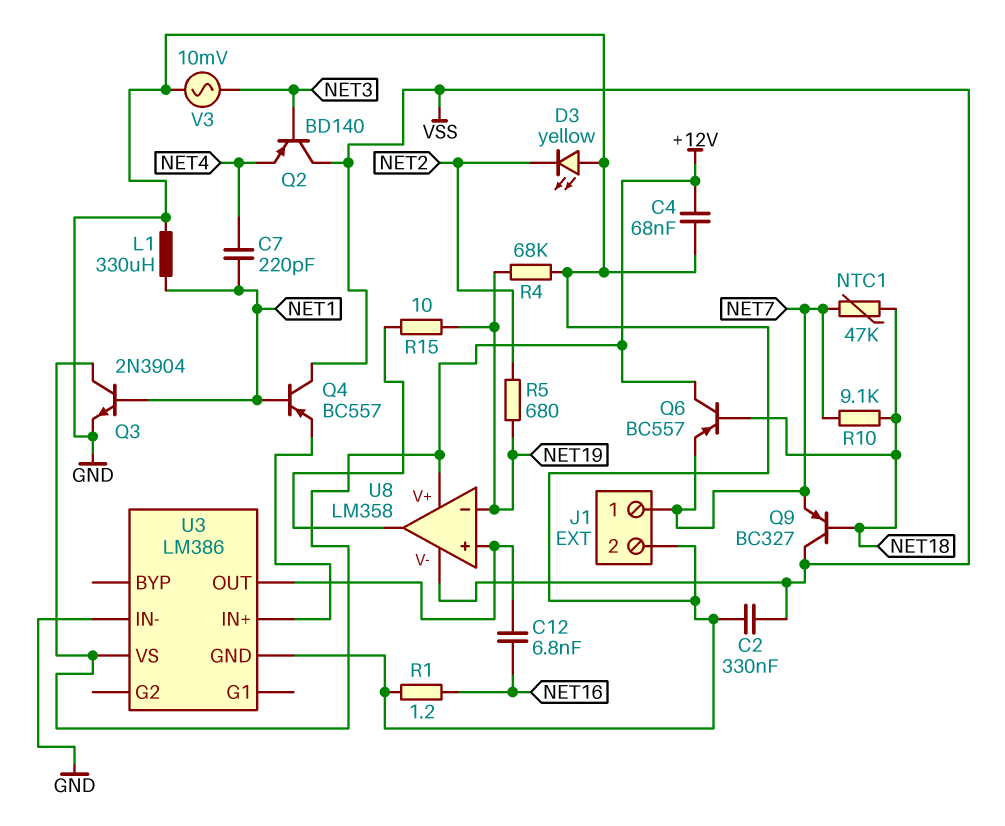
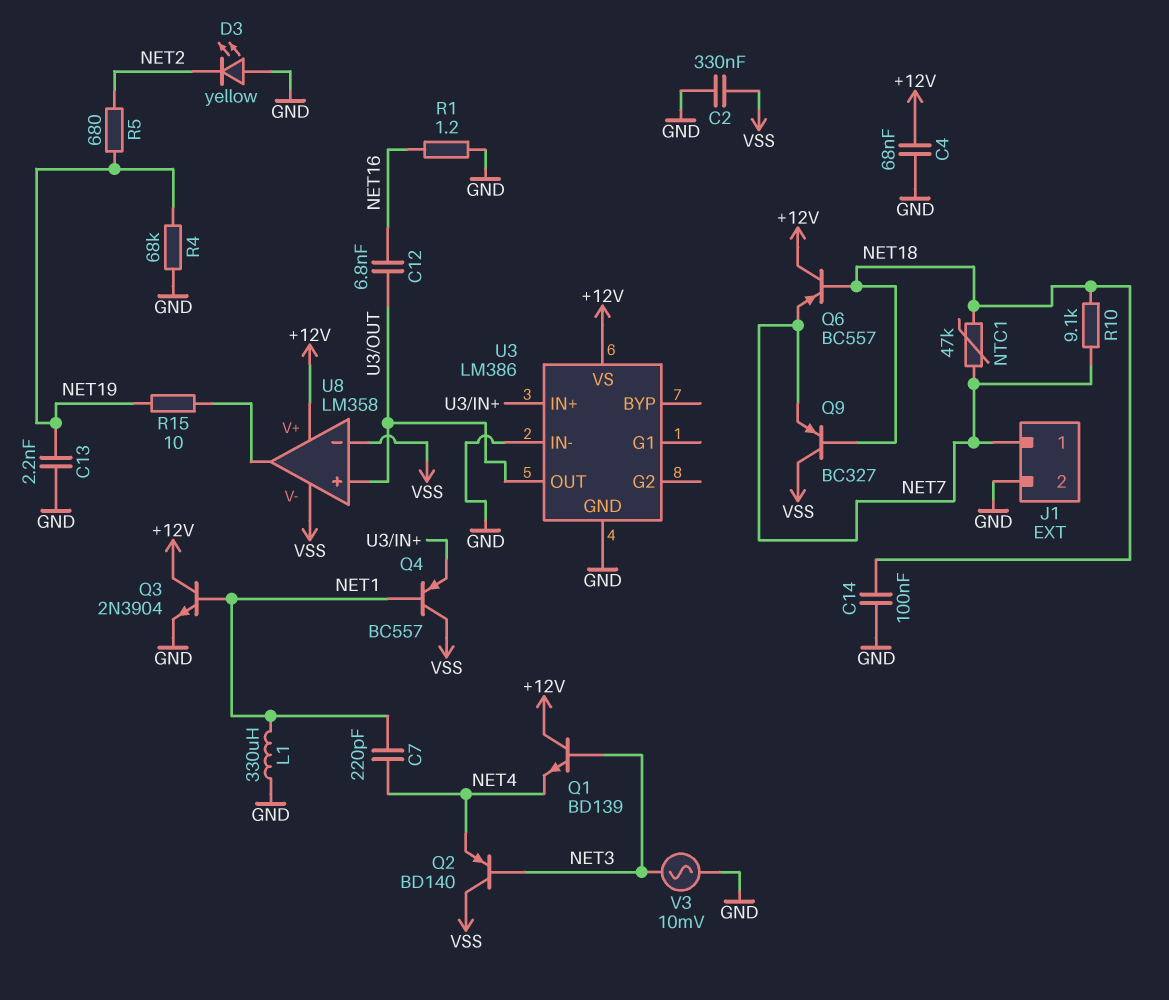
C13: none -> 2.2nF (GND, NET19)
C14: none -> 100nF (GND, NET18)
Q1: none -> NPN BD139 (B NET3, C +12V, E NET4)
U8 pin in-: NET19 -> VSS

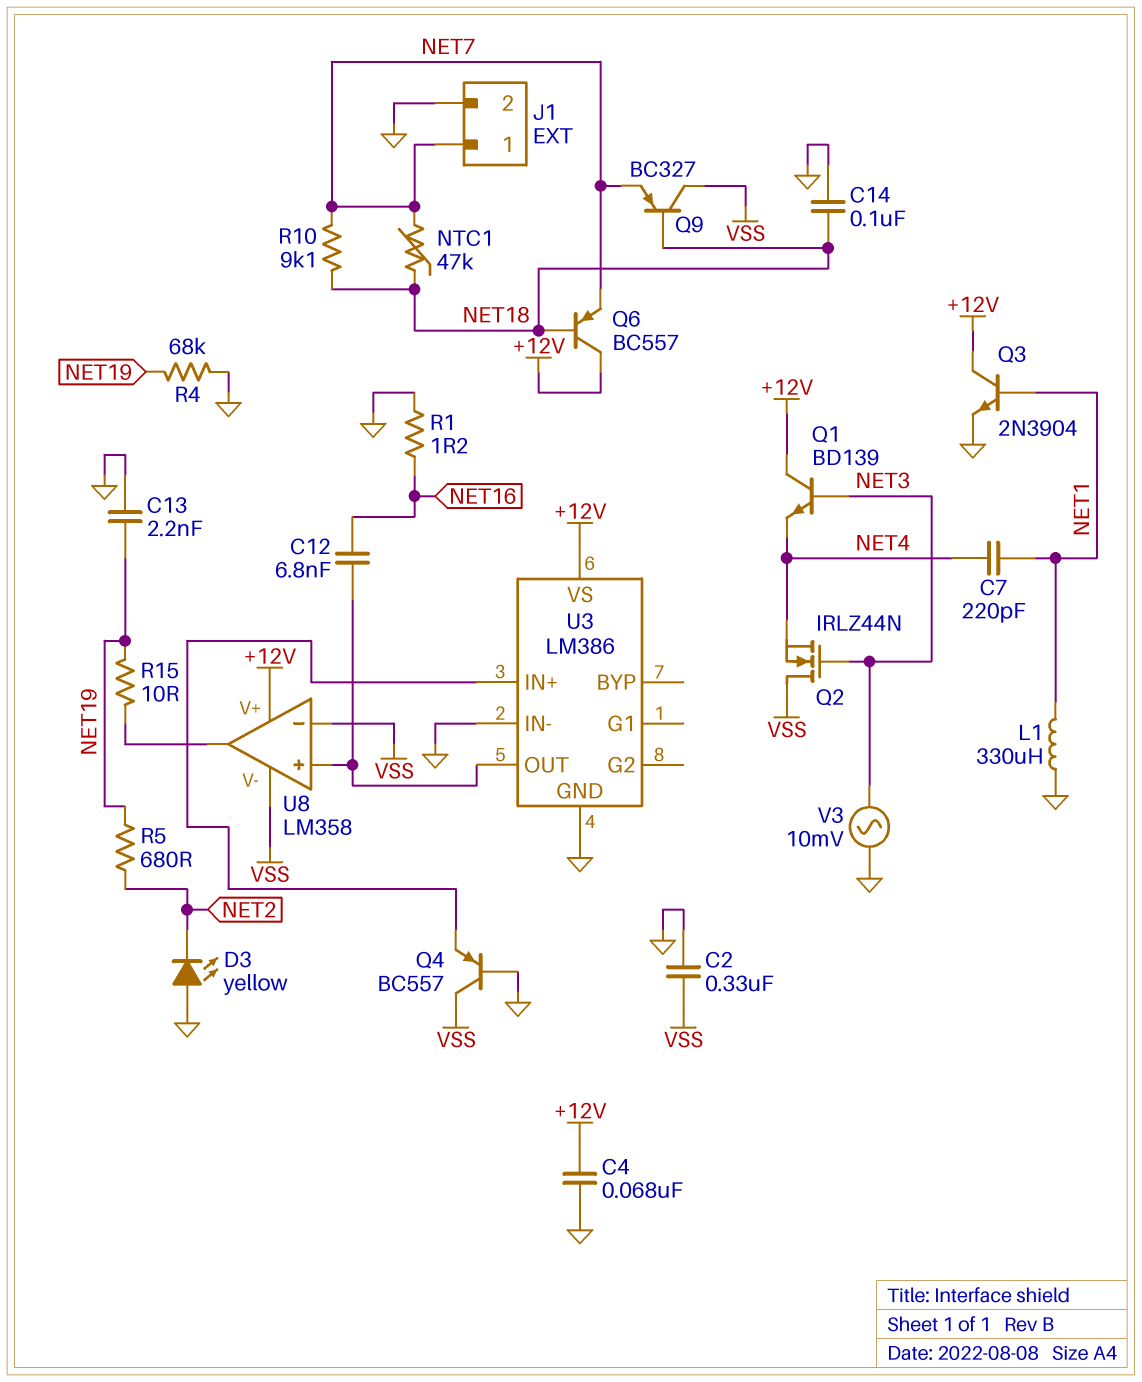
Q2: PNP BD140 (B NET3, C VSS, E NET4) -> NMOS IRLZ44N (G NET3, D VSS, S NET4)
Q4: PNP BC557 (B NET1, C VSS, E U3/IN+) -> PNP BC557 (B GND, C VSS, E U3/IN+)

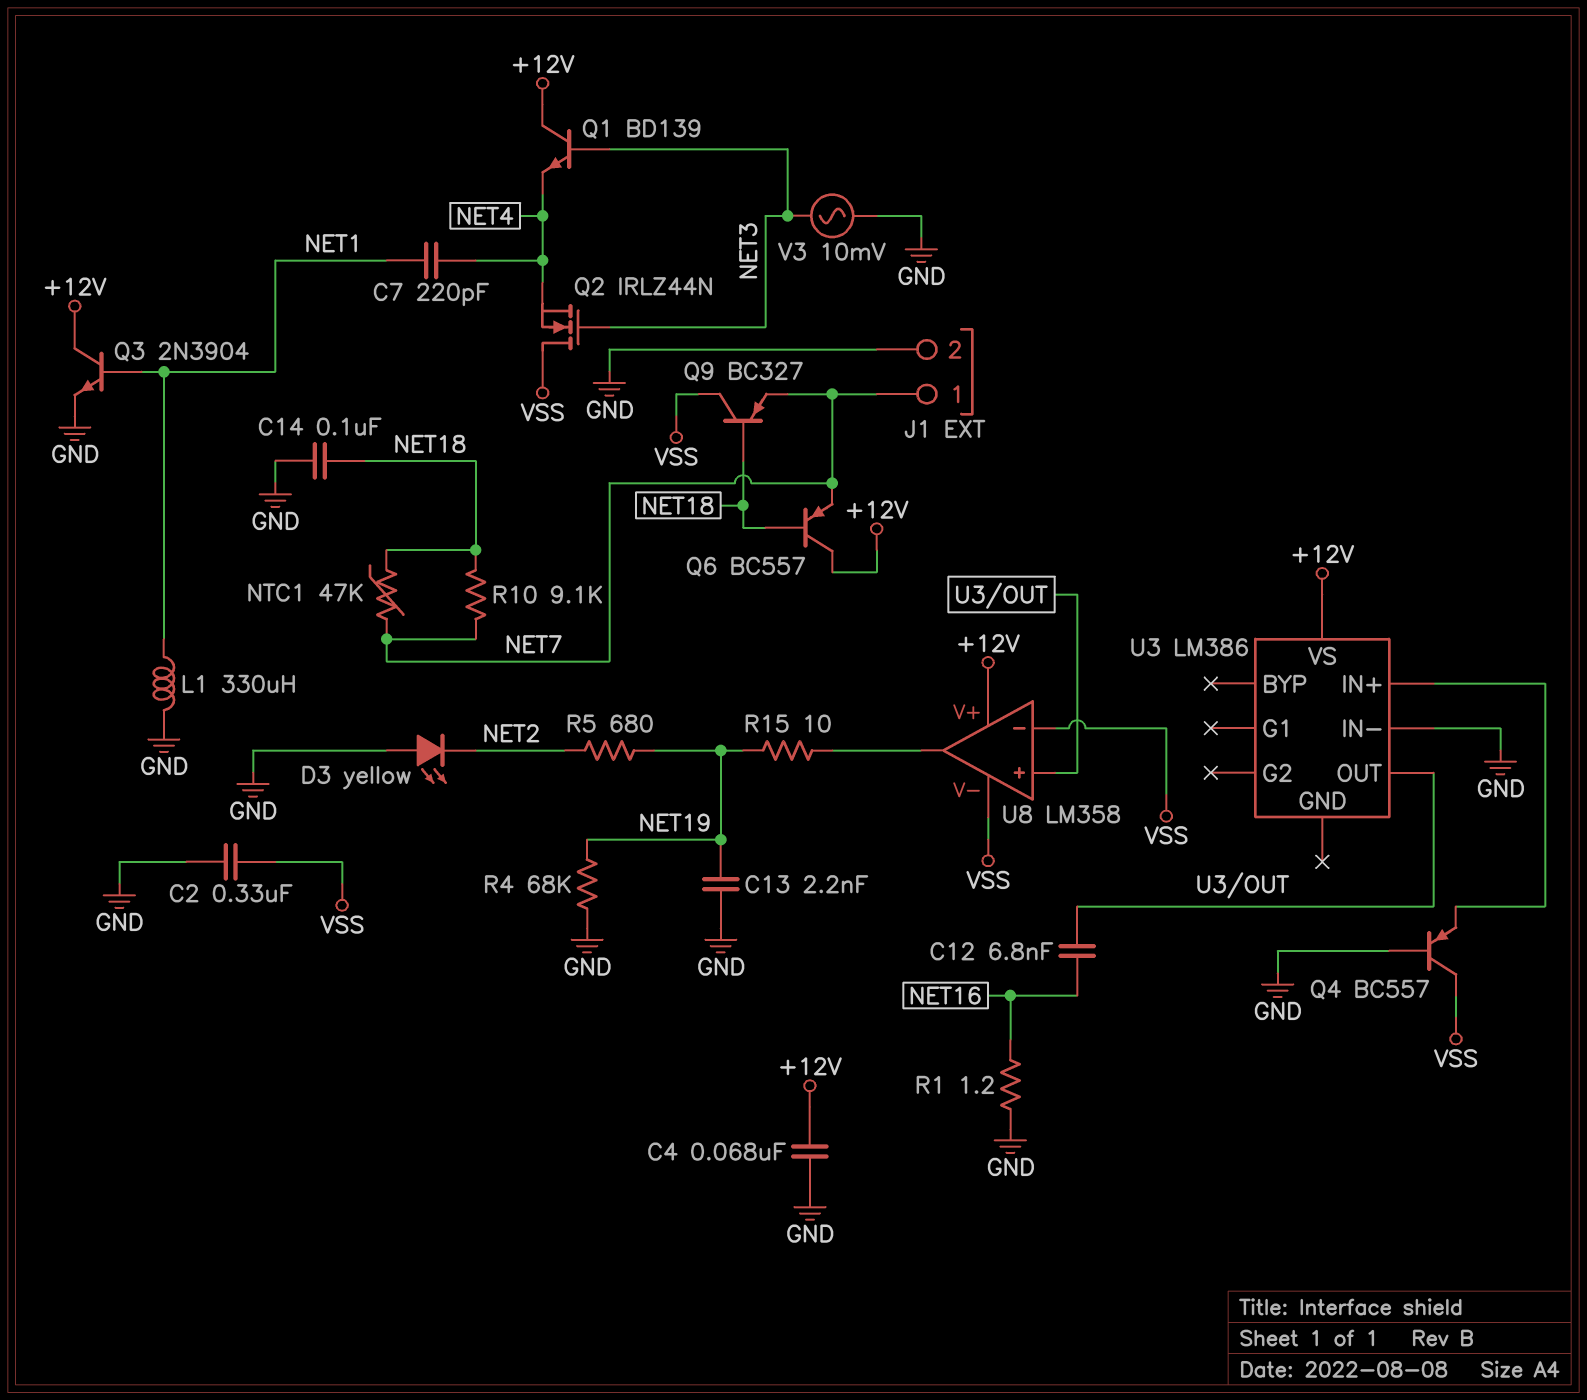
U3 pin GND: GND -> none

